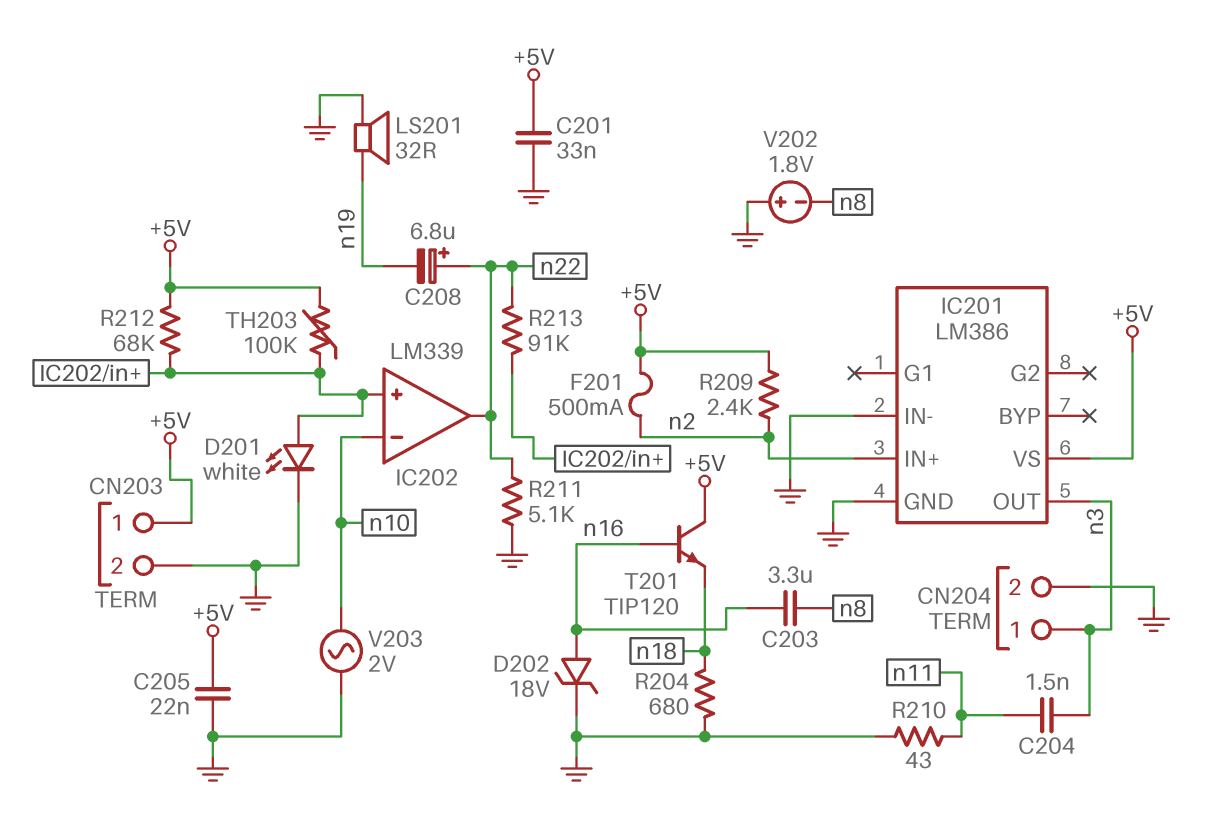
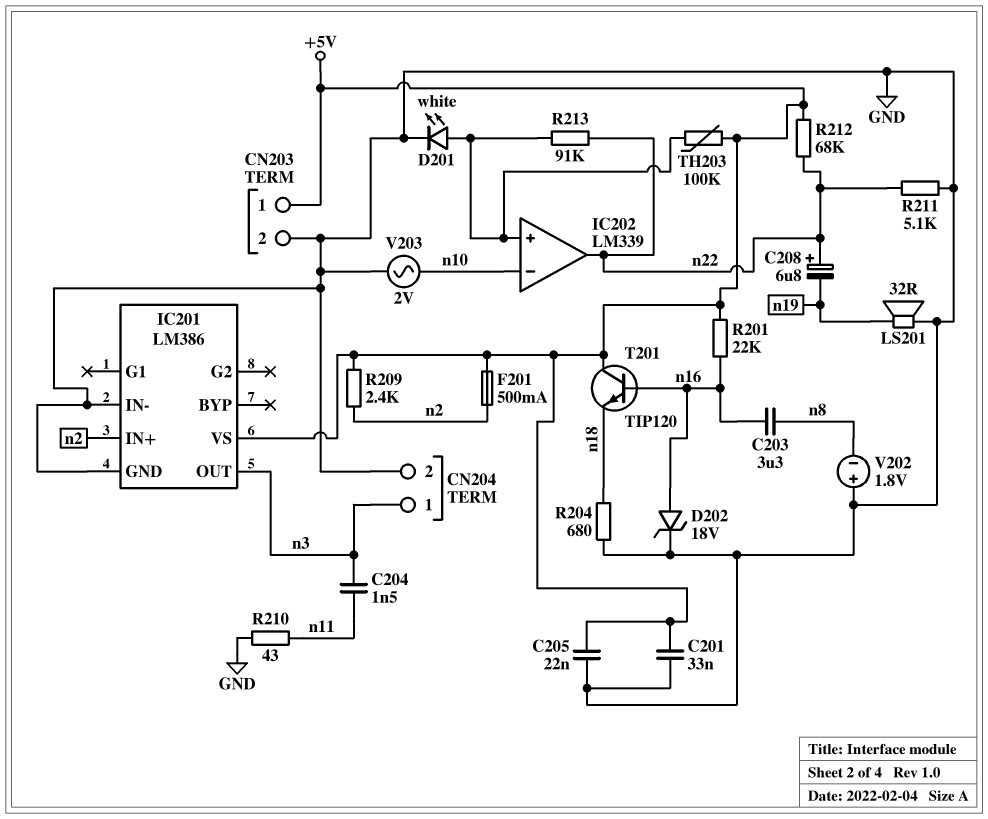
R201: none -> 22k (+5V, n16)
R212: 68k (+5V, IC202/in+) -> 68k (+5V, n22)

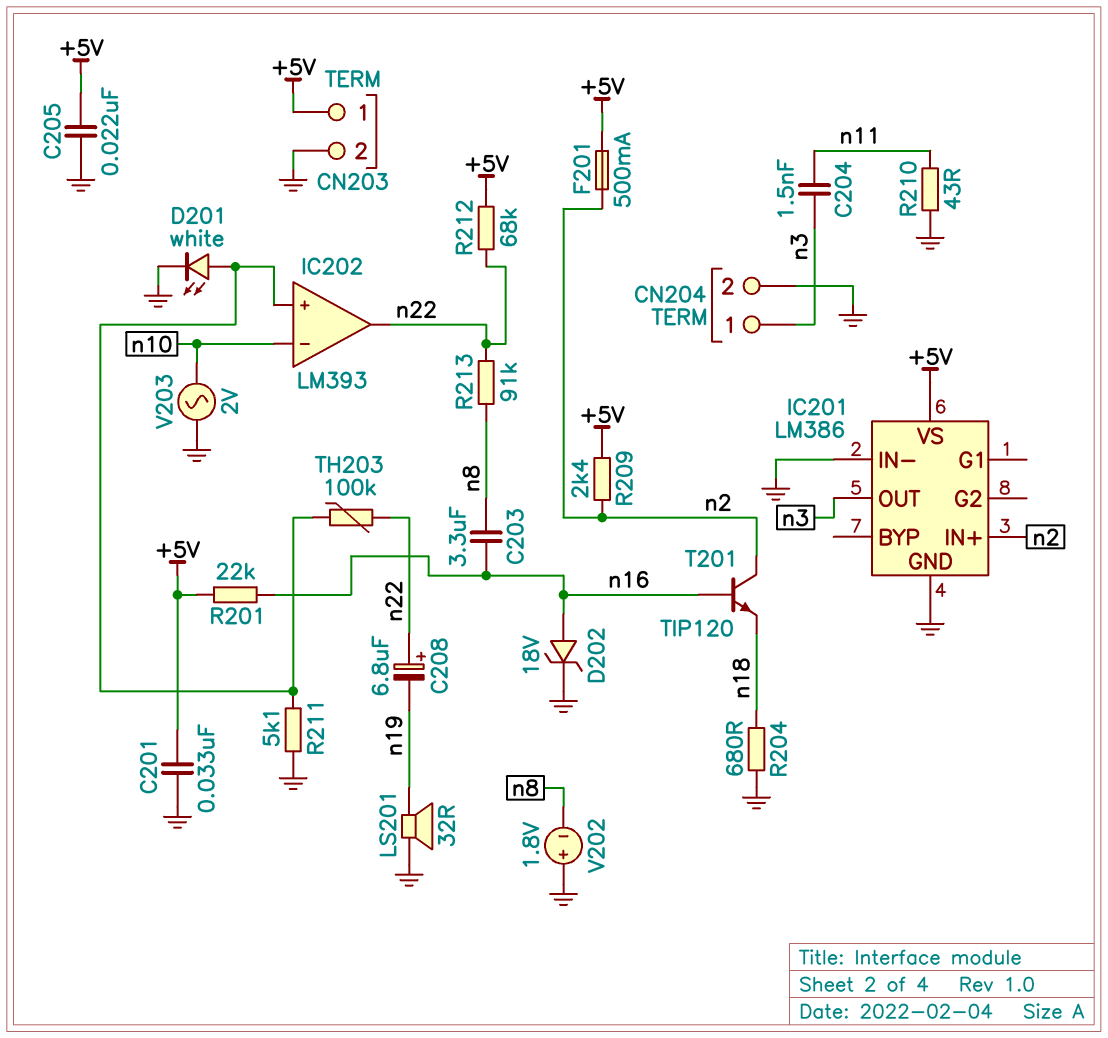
IC202: LM339 -> LM393
R211: 5.1k (GND, n22) -> 5.1k (GND, IC202/in+)
R213: 91k (IC202/in+, n22) -> 91k (n8, n22)
T201: NPN TIP120 (B n16, C +5V, E n18) -> NPN TIP120 (B n16, C n2, E n18)
TH203: 100k (+5V, IC202/in+) -> 100k (IC202/in+, n22)

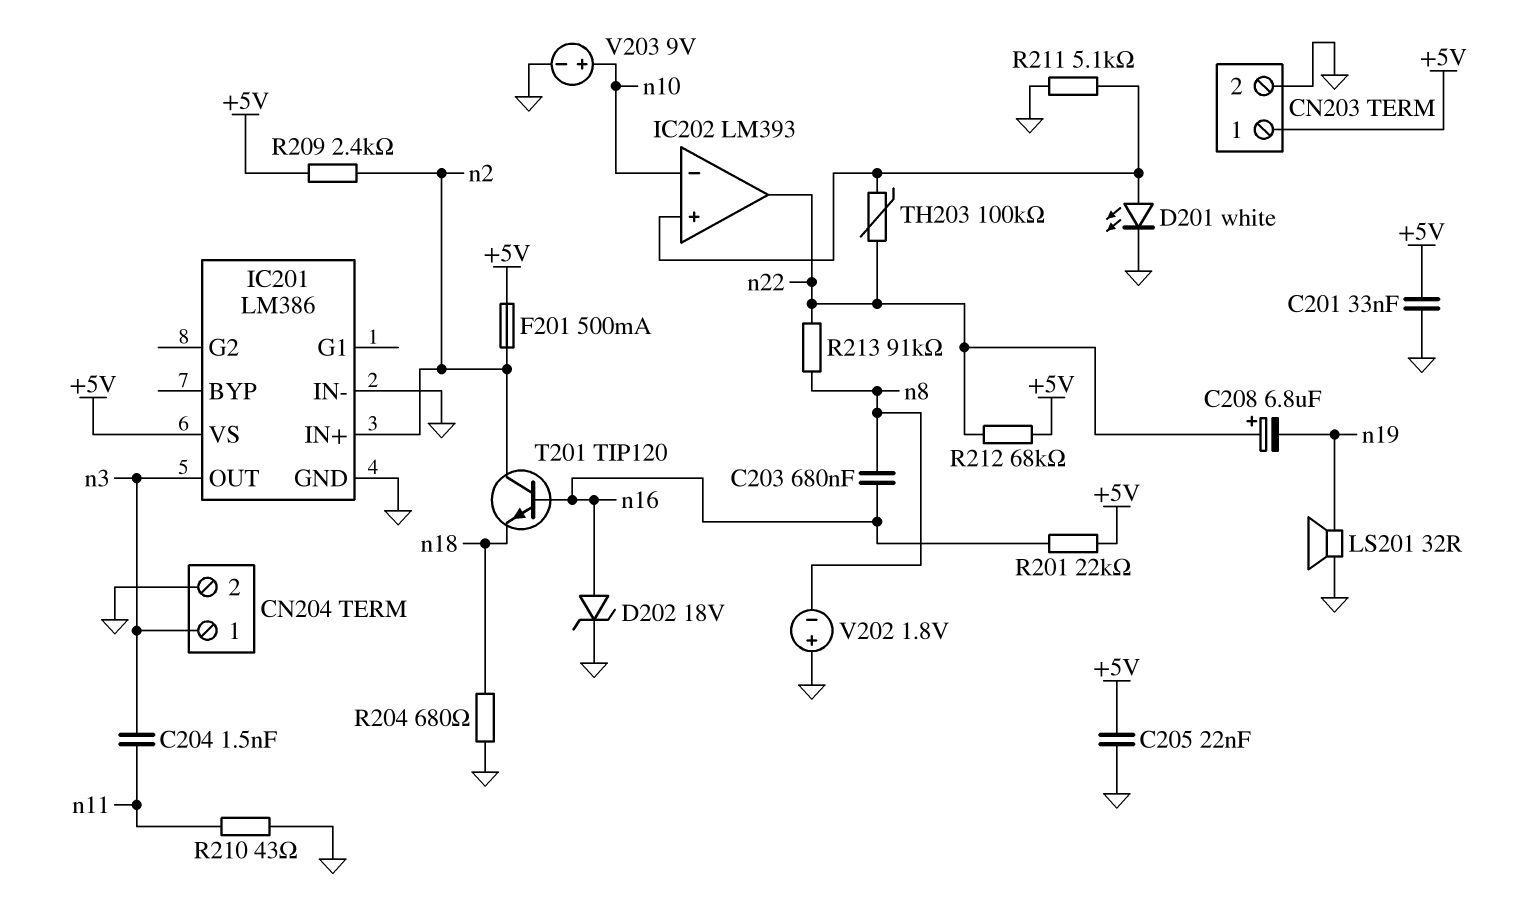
C203: 3.3uF (n8, n16) -> 680nF (n8, n16)
V203: AC 2V (GND, n10) -> 9V (plus n10, minus GND)

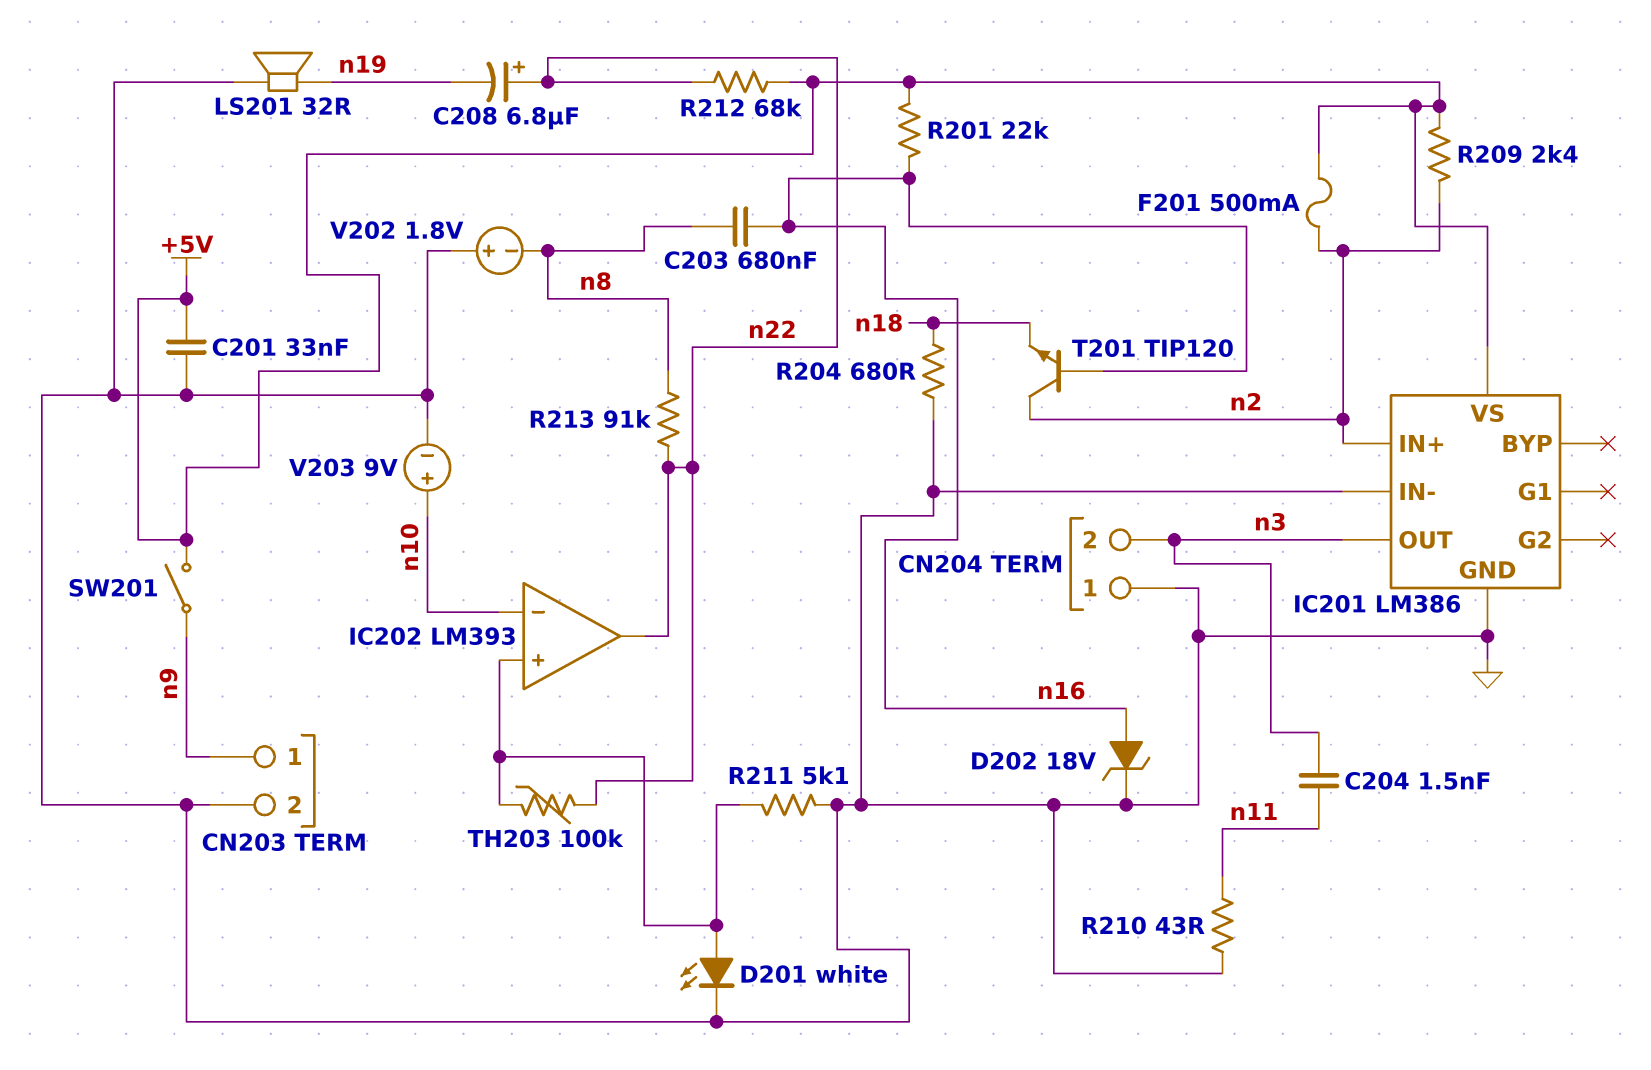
C205: 22nF (+5V, GND) -> none
CN203 pin 1: +5V -> n9
CN204 pin 1: n3 -> GND
CN204 pin 2: GND -> n3
SW201: none -> switch (+5V, n9)

